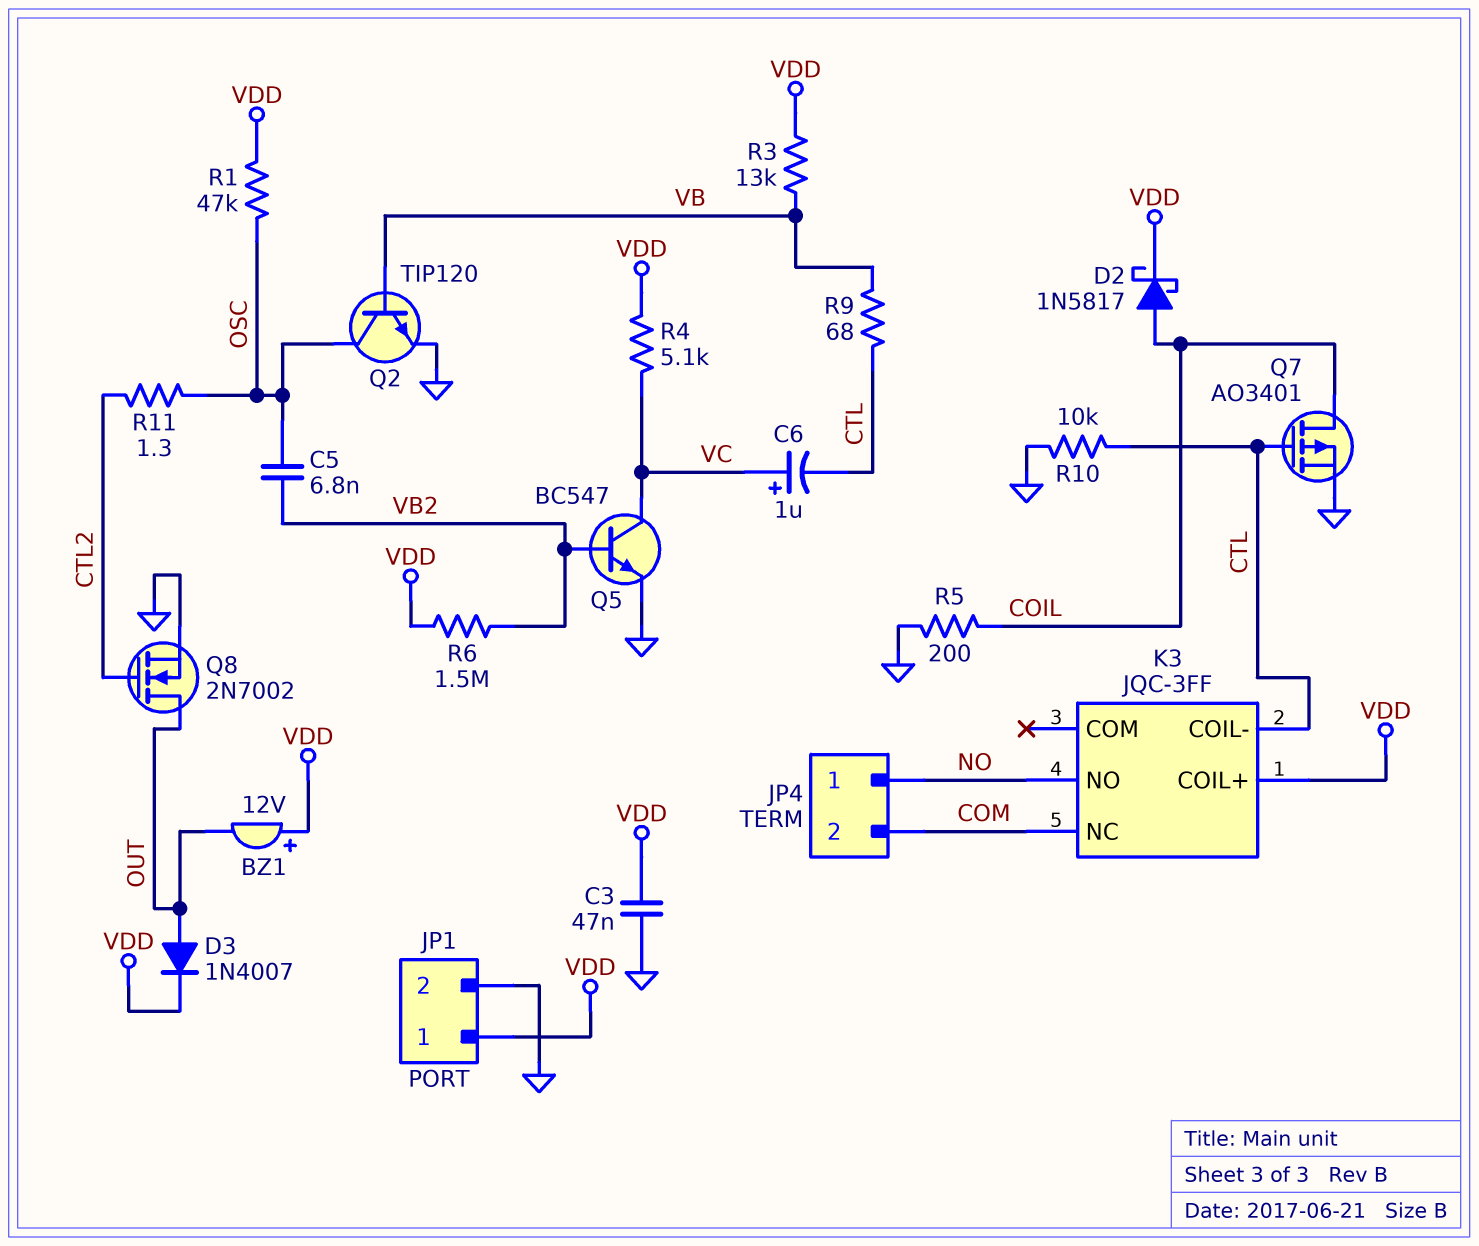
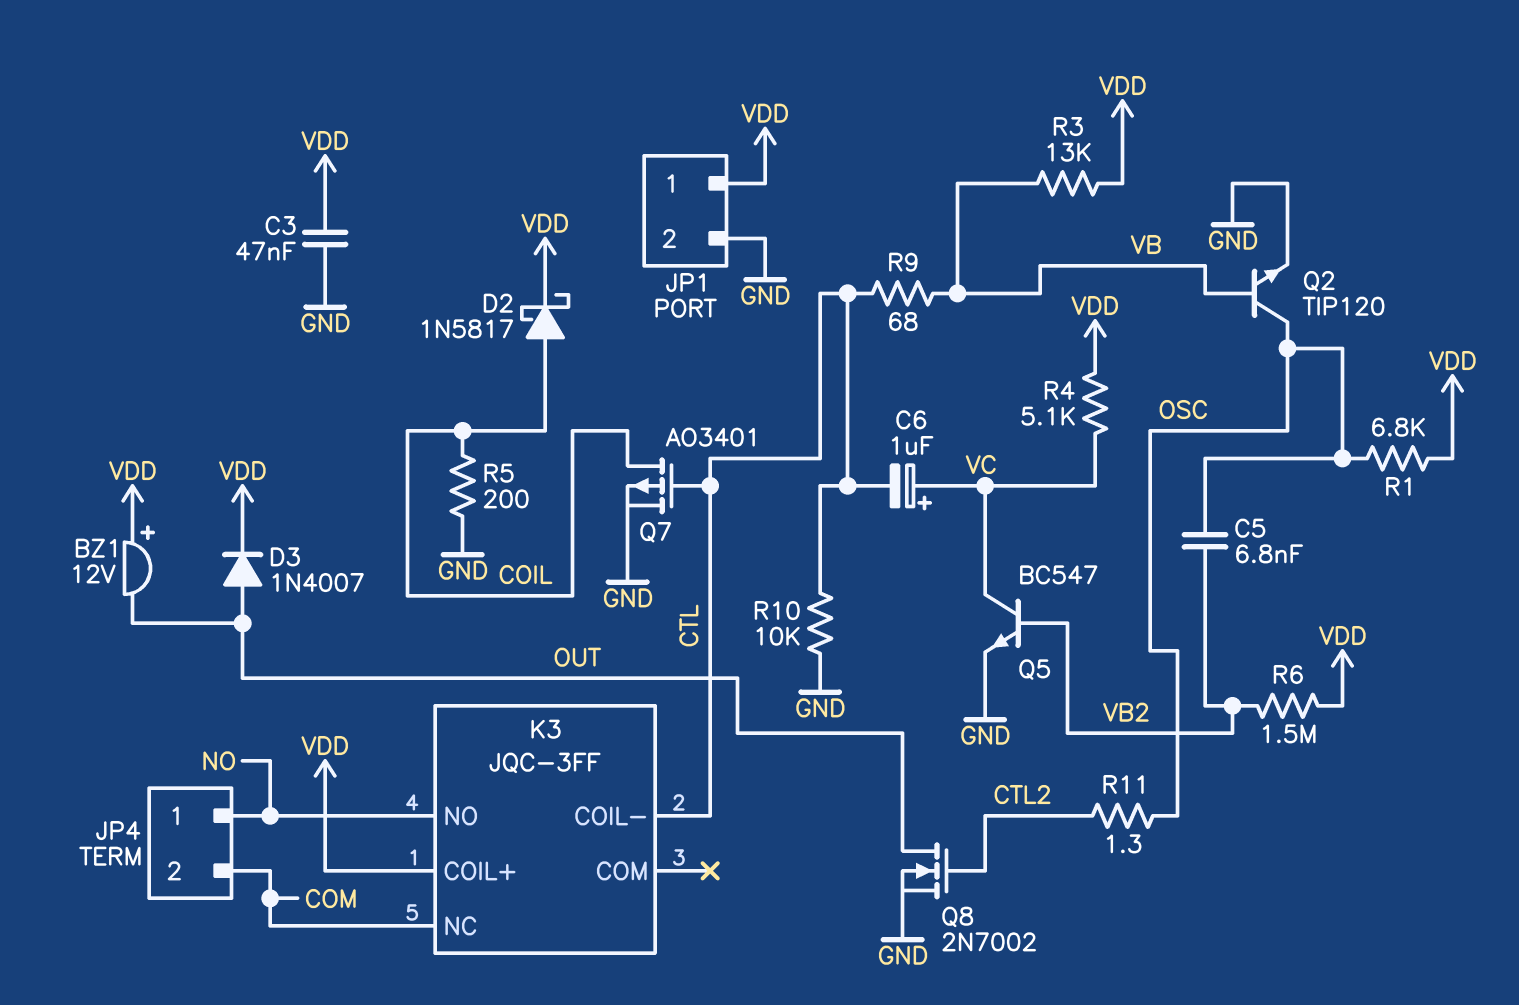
R1: 47k (OSC, VDD) -> 6.8k (OSC, VDD)

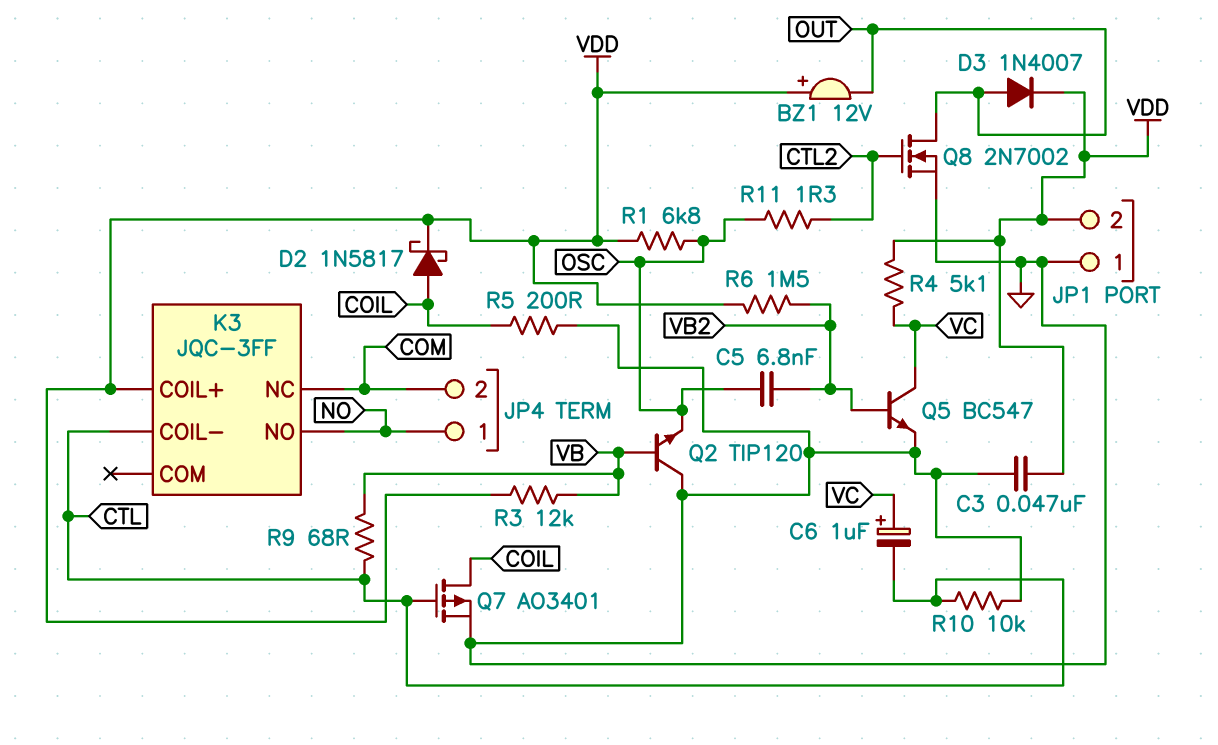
JP1 pin 1: VDD -> GND
JP1 pin 2: GND -> VDD
Q2: NPN TIP120 (B VB, C OSC, E GND) -> NPN TIP120 (B VB, C GND, E OSC)
R3: 13k (VB, VDD) -> 12k (VB, VDD)

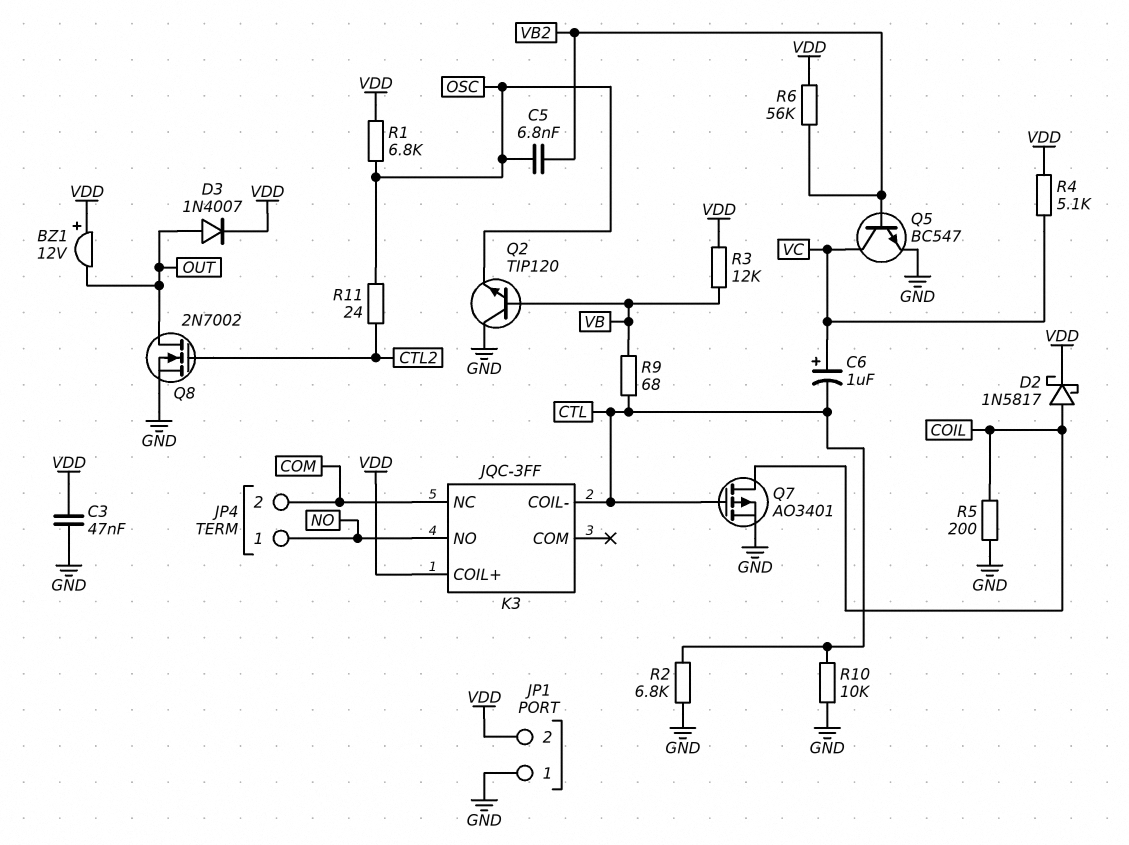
R2: none -> 6.8k (CTL, GND)
R6: 1.5M (VB2, VDD) -> 56k (VB2, VDD)
R11: 1.3 (CTL2, OSC) -> 24 (CTL2, OSC)

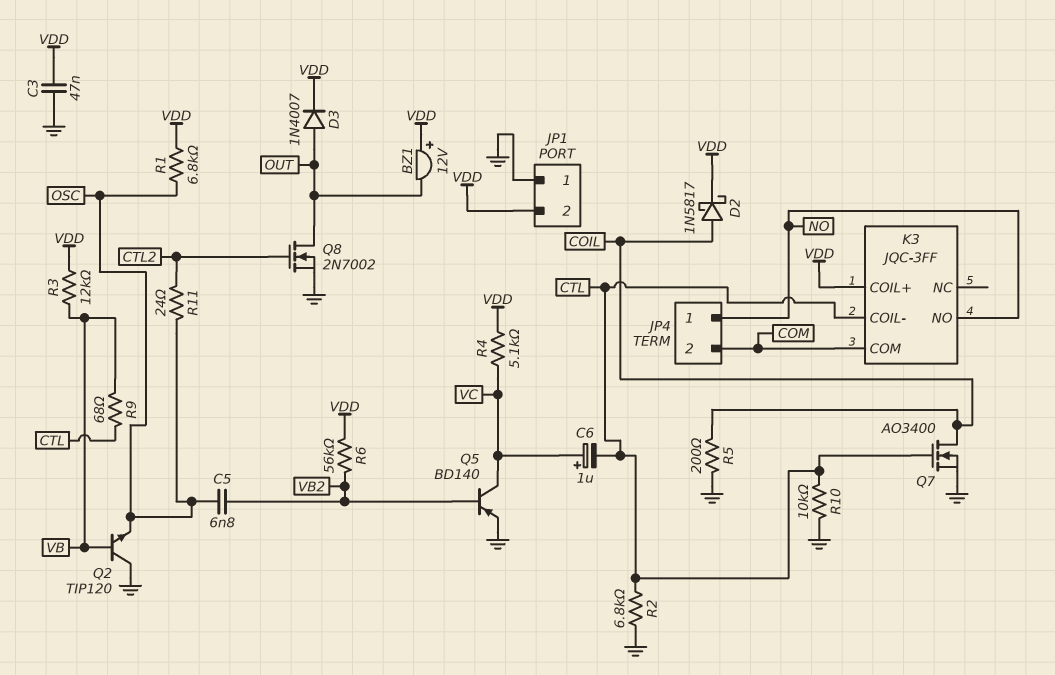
K3 pin COM: none -> COM
K3 pin NC: COM -> none
Q5: NPN BC547 (B VB2, C VC, E GND) -> PNP BD140 (B VB2, C VC, E GND)
Q7: PMOS AO3401 (G CTL, D COIL, S GND) -> NMOS AO3400 (G CTL, D COIL, S GND)

